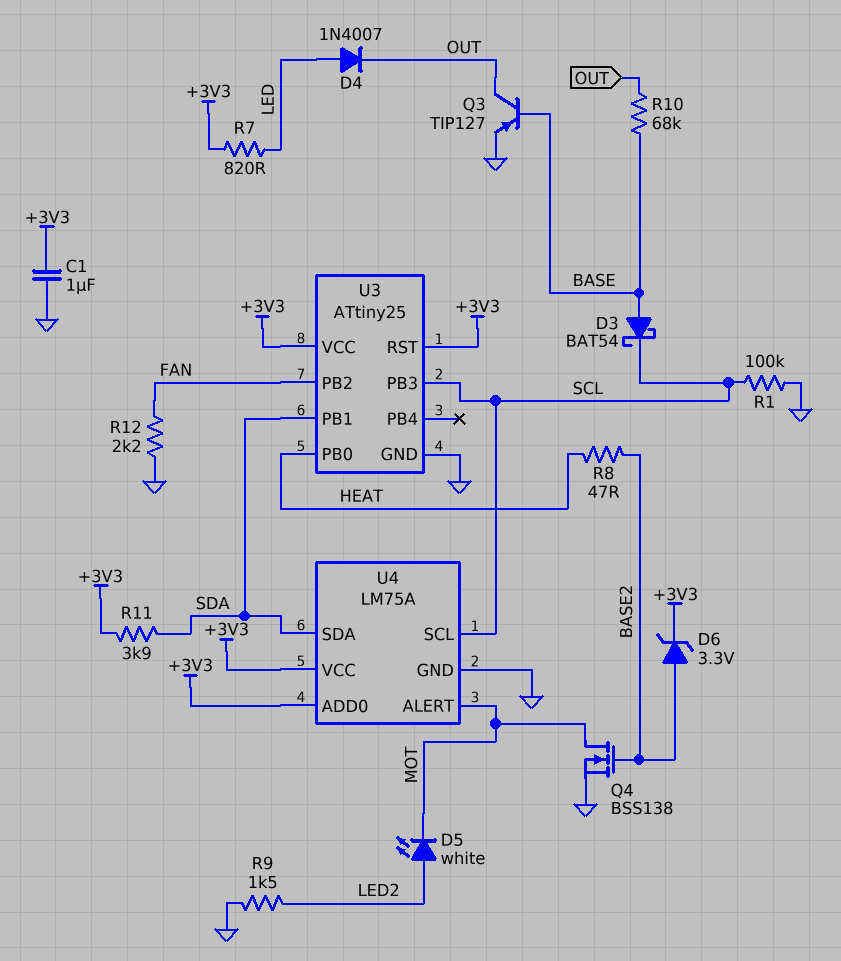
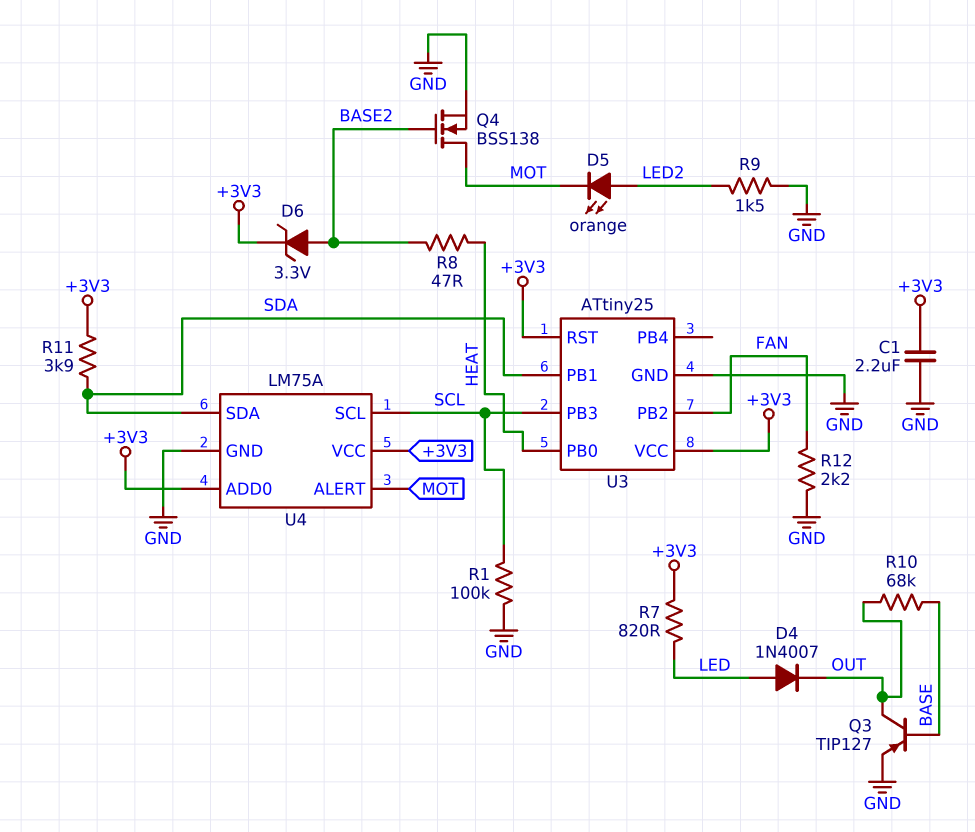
C1: 1uF (+3V3, GND) -> 2.2uF (+3V3, GND)
D3: schottky BAT54 (A BASE, K SCL) -> none
D5: LED white (A LED2, K MOT) -> LED orange (A LED2, K MOT)

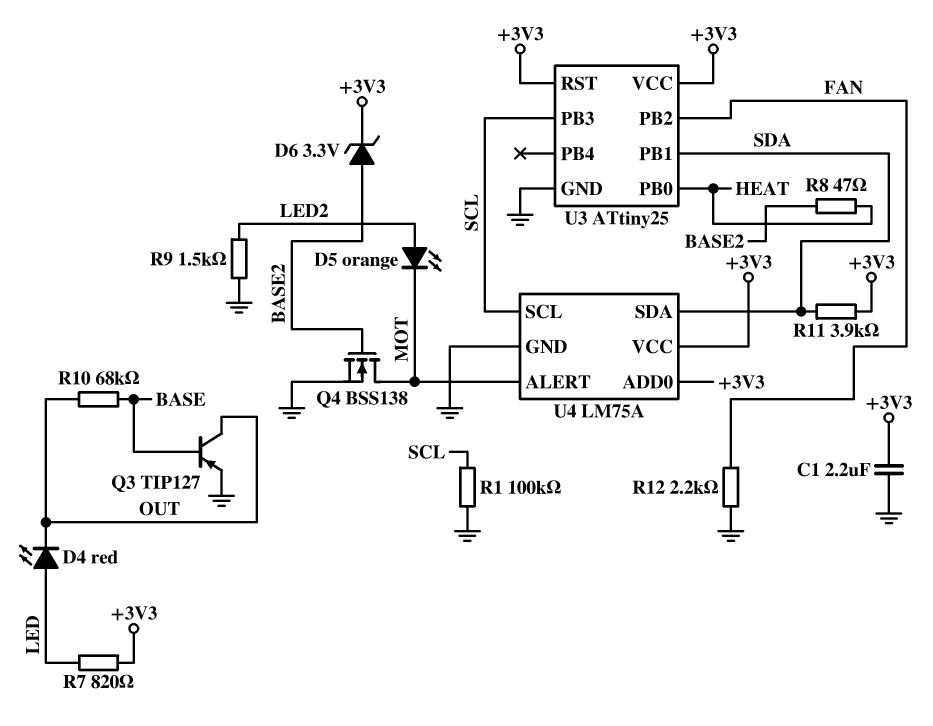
D4: diode 1N4007 (A LED, K OUT) -> LED red (A LED, K OUT)

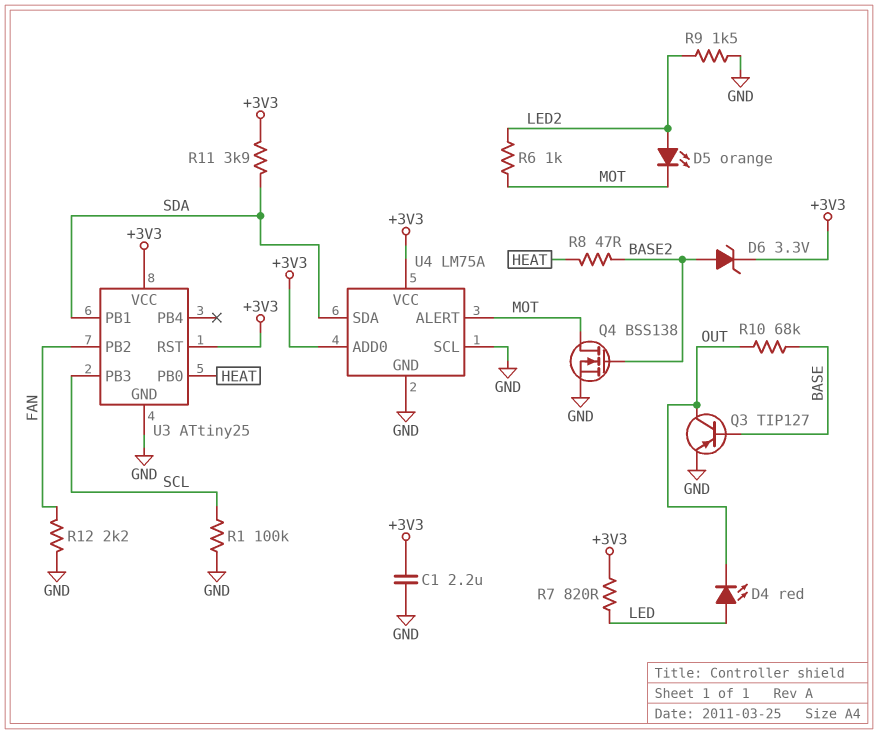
R6: none -> 1k (LED2, MOT)
U4 pin SCL: SCL -> GND

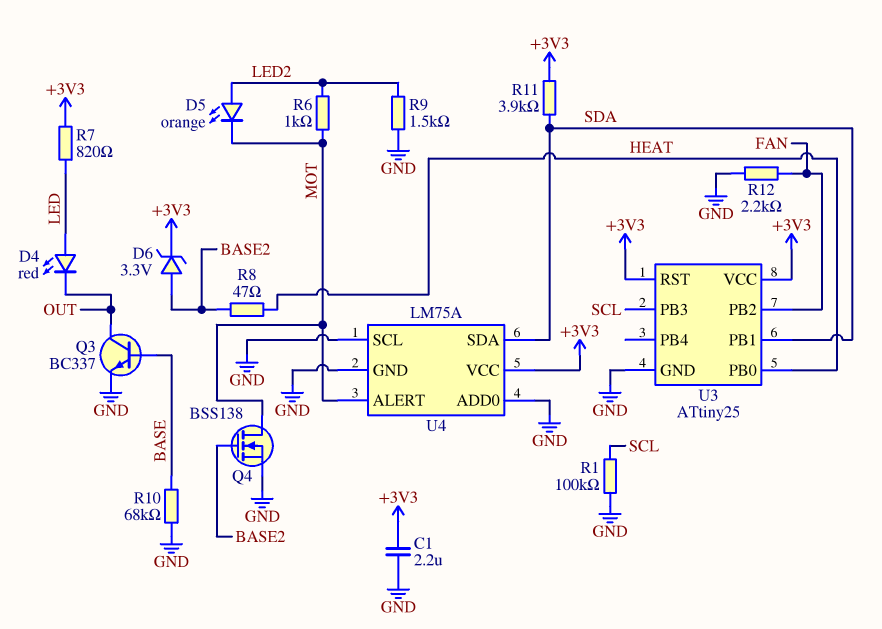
Q3: PNP TIP127 (B BASE, C OUT, E GND) -> NPN BC337 (B BASE, C OUT, E GND)
R10: 68k (BASE, OUT) -> 68k (BASE, GND)
U4 pin ADD0: +3V3 -> GND

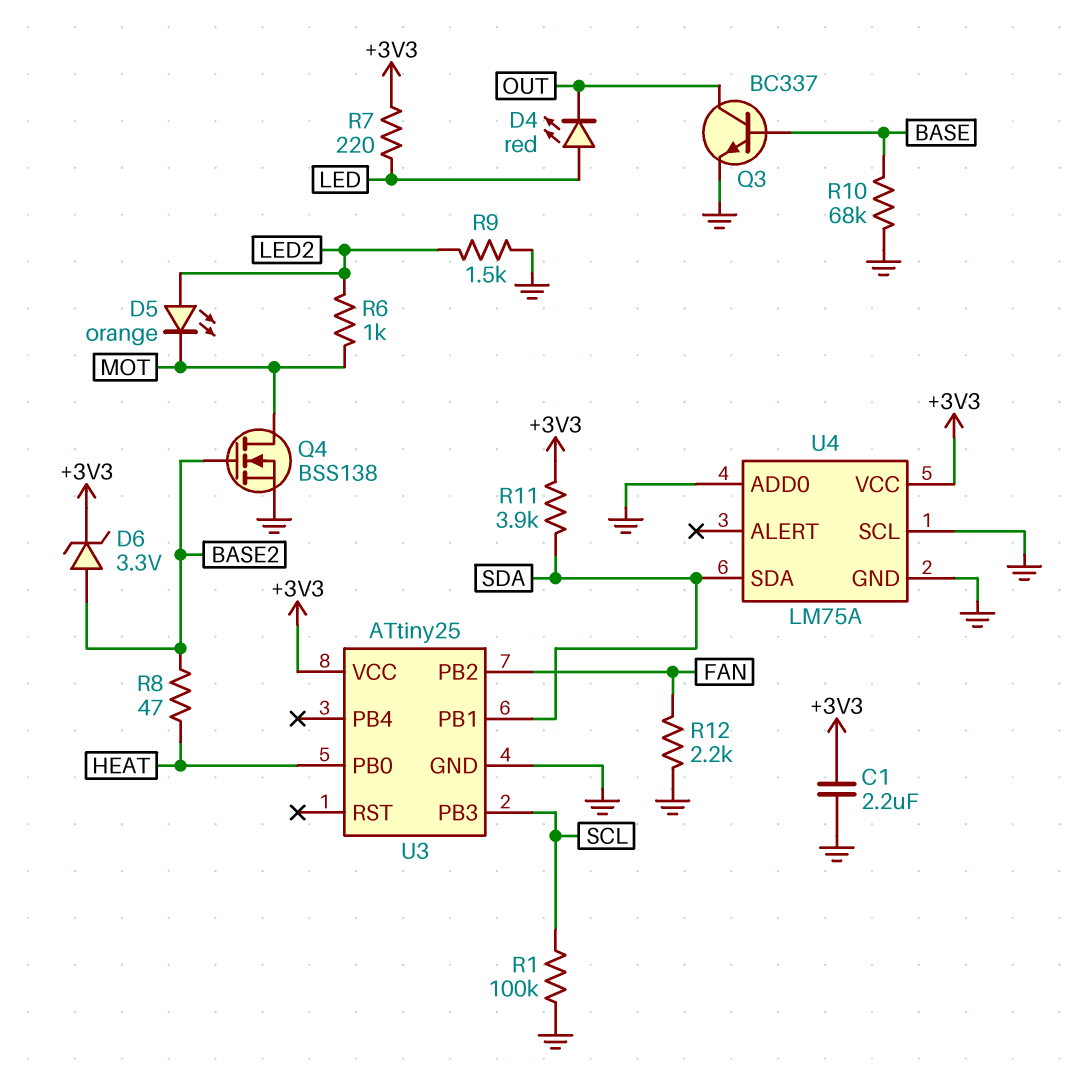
R7: 820 (+3V3, LED) -> 220 (+3V3, LED)
U3 pin RST: +3V3 -> none
U4 pin ALERT: MOT -> none

